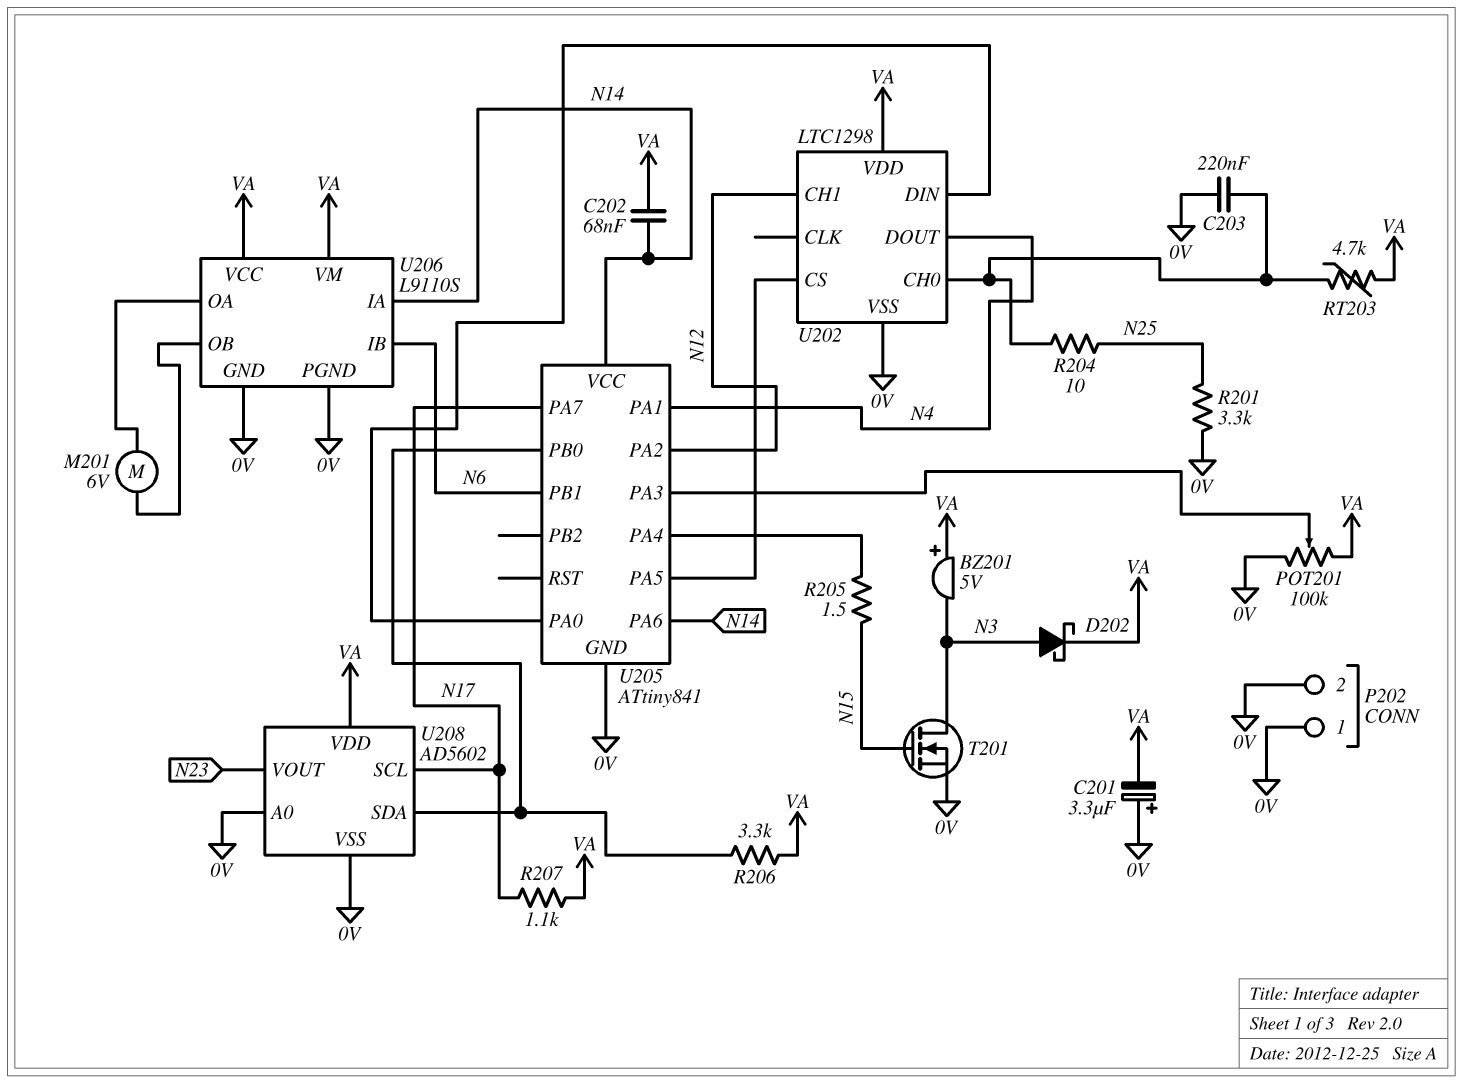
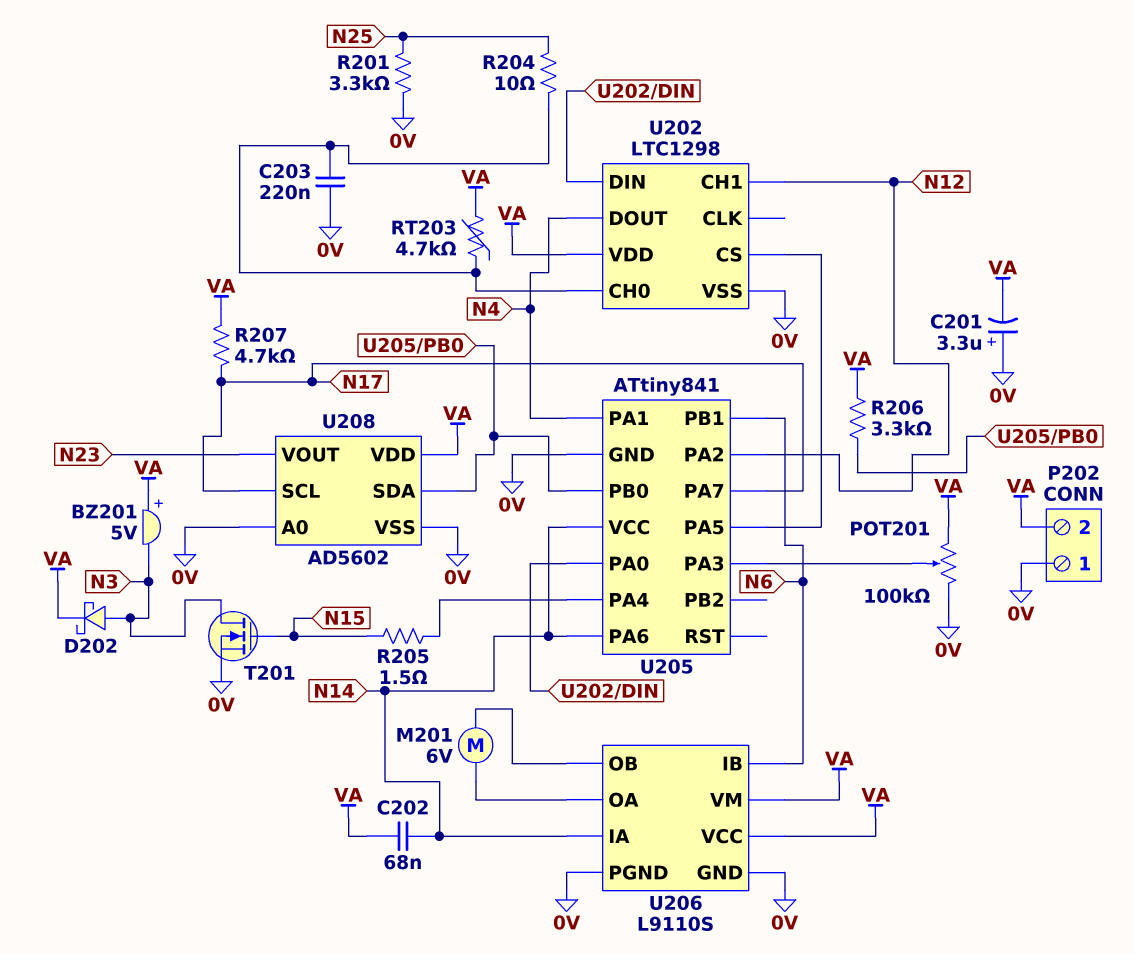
P202 pin 2: 0V -> VA
R207: 1.1k (N17, VA) -> 4.7k (N17, VA)

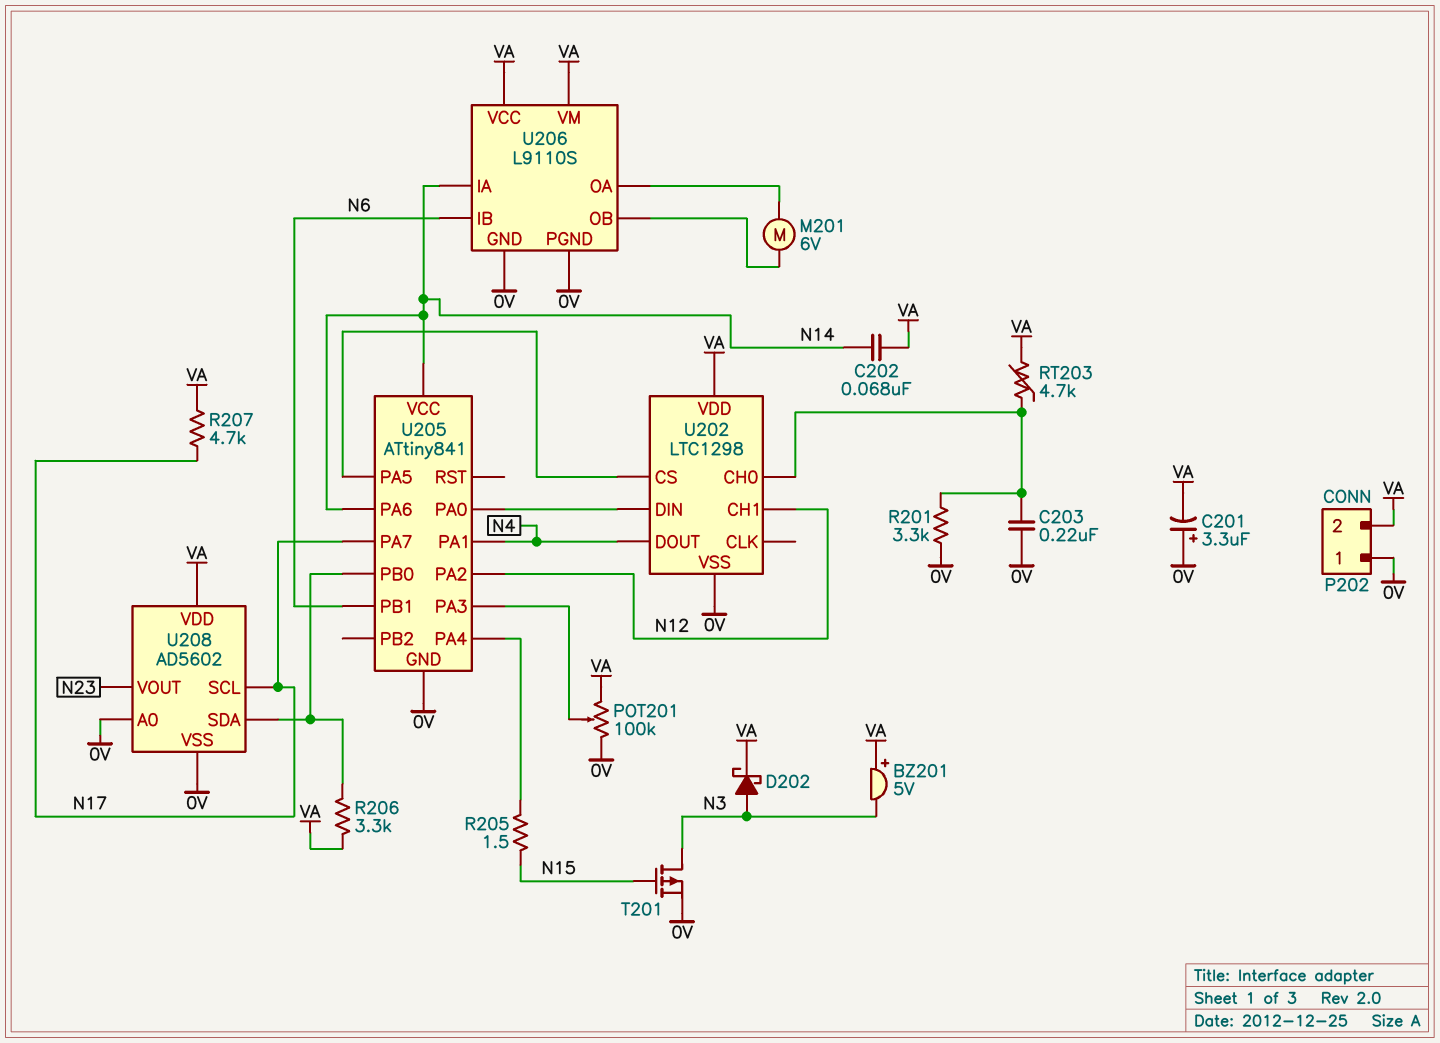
R201: 3.3k (0V, N25) -> 3.3k (0V, U202/CH0)
R204: 10 (N25, U202/CH0) -> none
T201: NMOS (G N15, D N3, S 0V) -> PMOS (G N15, D N3, S 0V)

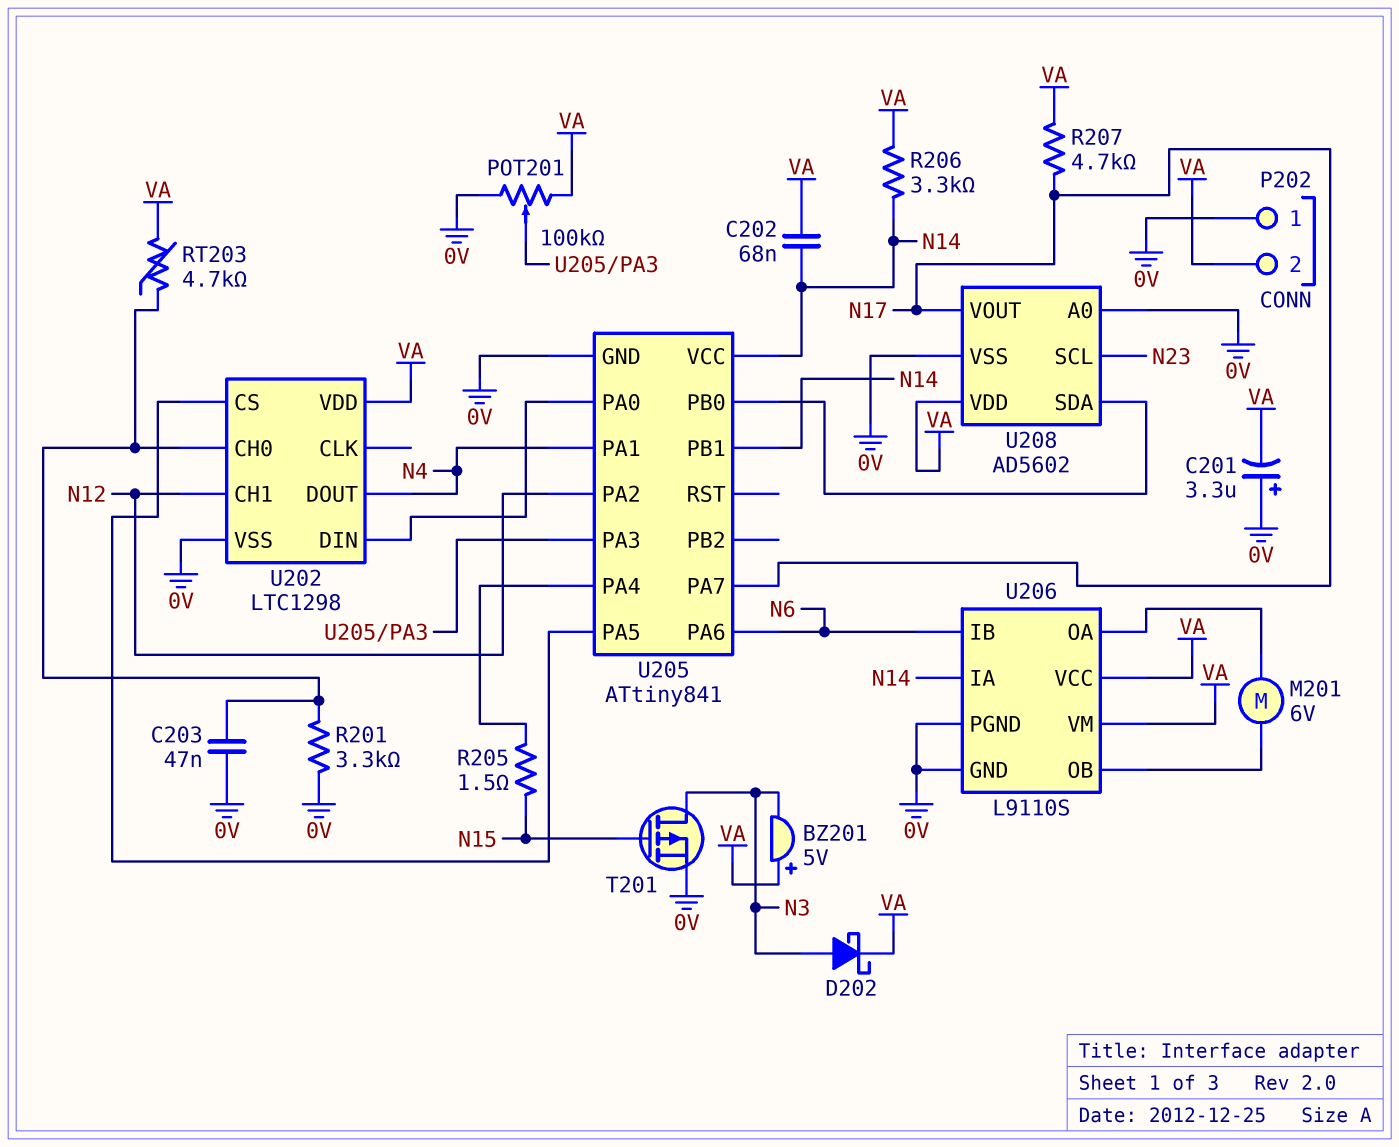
C203: 220nF (0V, U202/CH0) -> 47nF (0V, U202/CH0)
R206: 3.3k (U205/PB0, VA) -> 3.3k (N14, VA)
U205 pin PA6: N14 -> N6
U205 pin PB1: N6 -> N14
U208 pin SCL: N17 -> N23
U208 pin VOUT: N23 -> N17

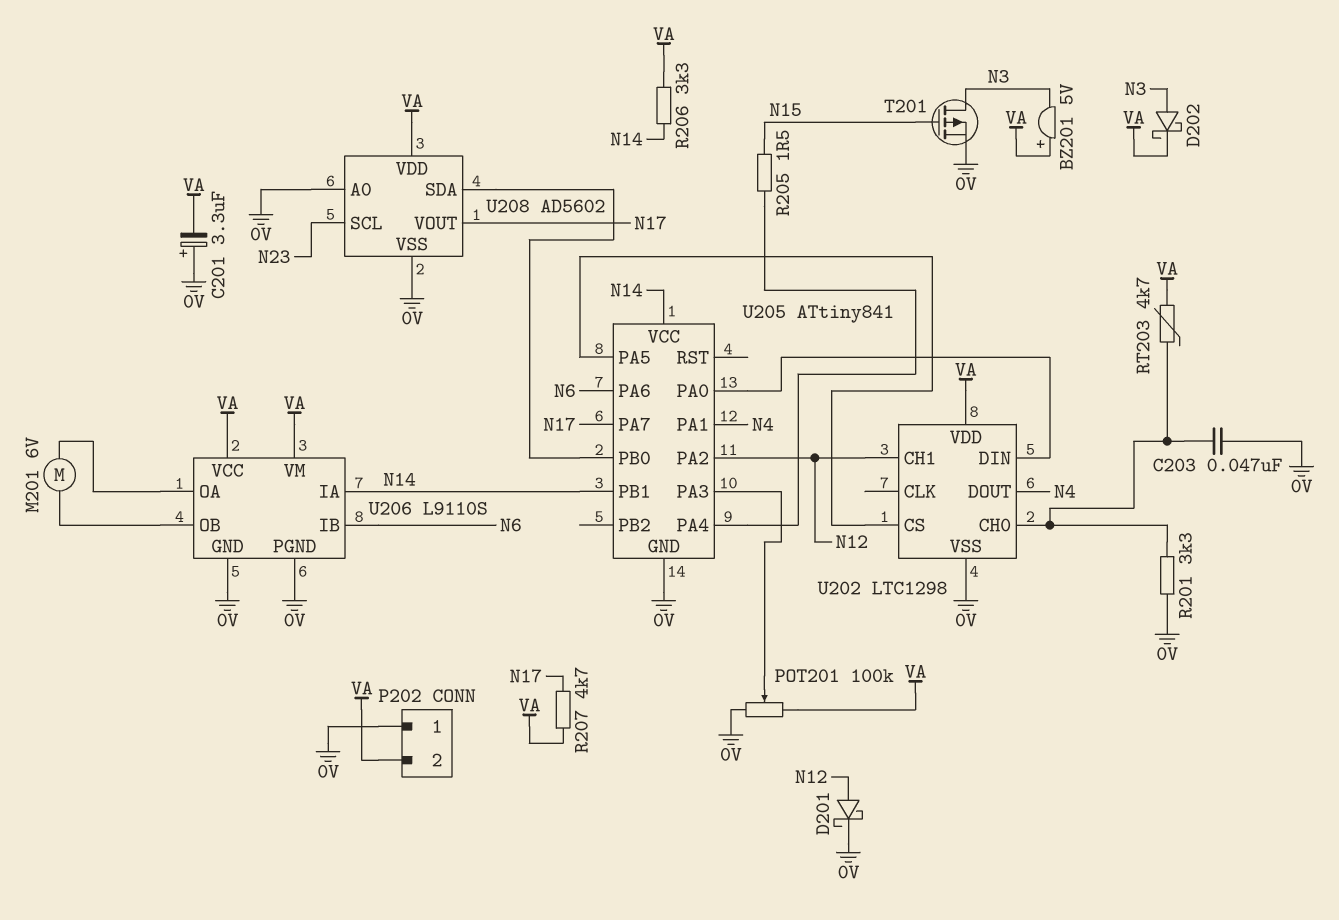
C202: 68nF (N14, VA) -> none
D201: none -> schottky (A N12, K 0V)

